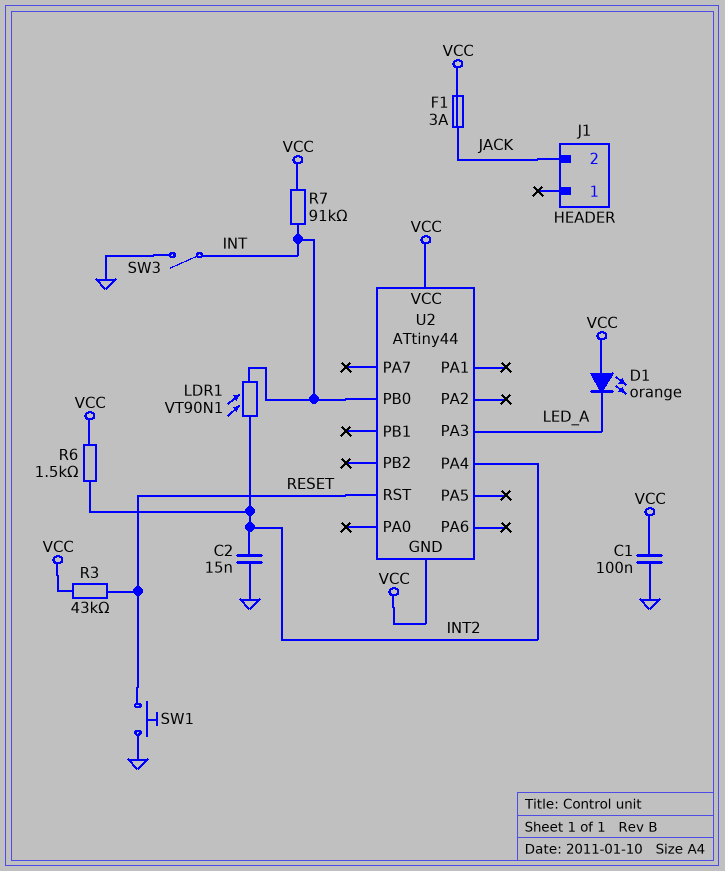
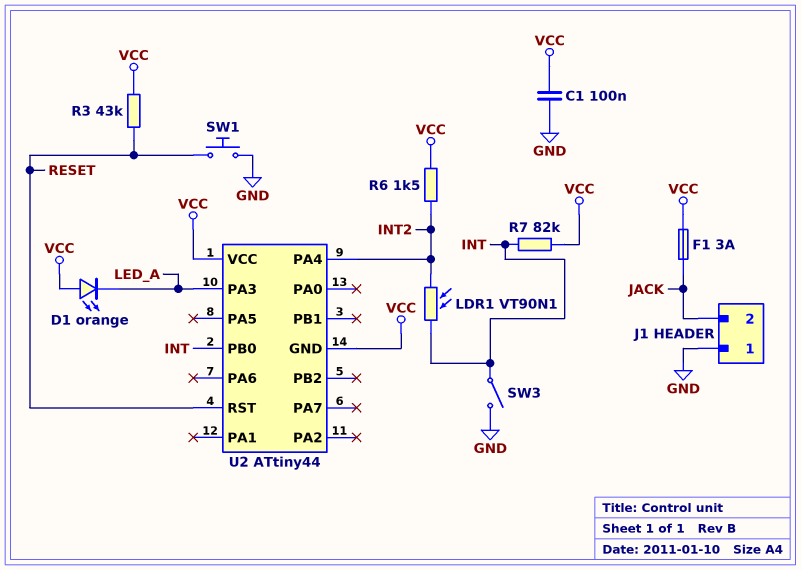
C2: 15nF (GND, INT2) -> none
J1 pin 1: none -> GND
R7: 91k (INT, VCC) -> 82k (INT, VCC)

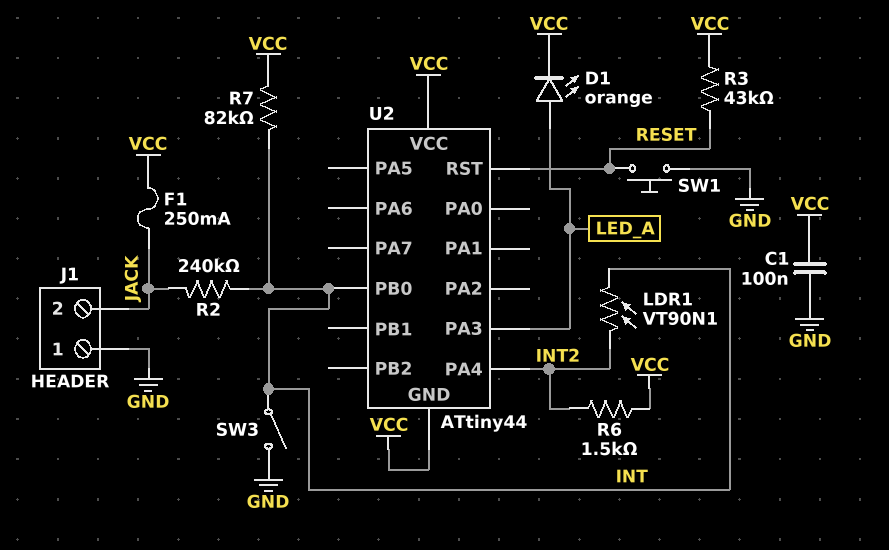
D1: LED orange (A VCC, K LED_A) -> LED orange (A LED_A, K VCC)
F1: 3A (JACK, VCC) -> 250mA (JACK, VCC)
R2: none -> 240k (INT, JACK)

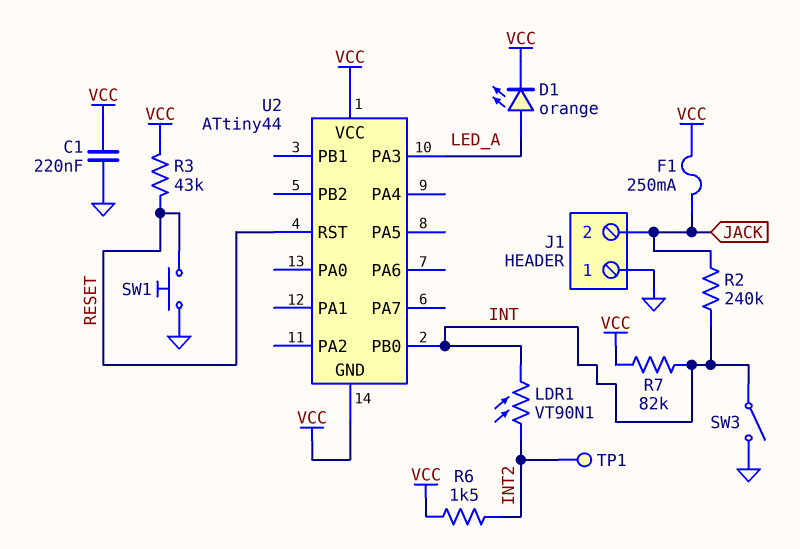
C1: 100nF (GND, VCC) -> 220nF (GND, VCC)
TP1: none -> test point (INT2)
U2 pin PA4: INT2 -> none

